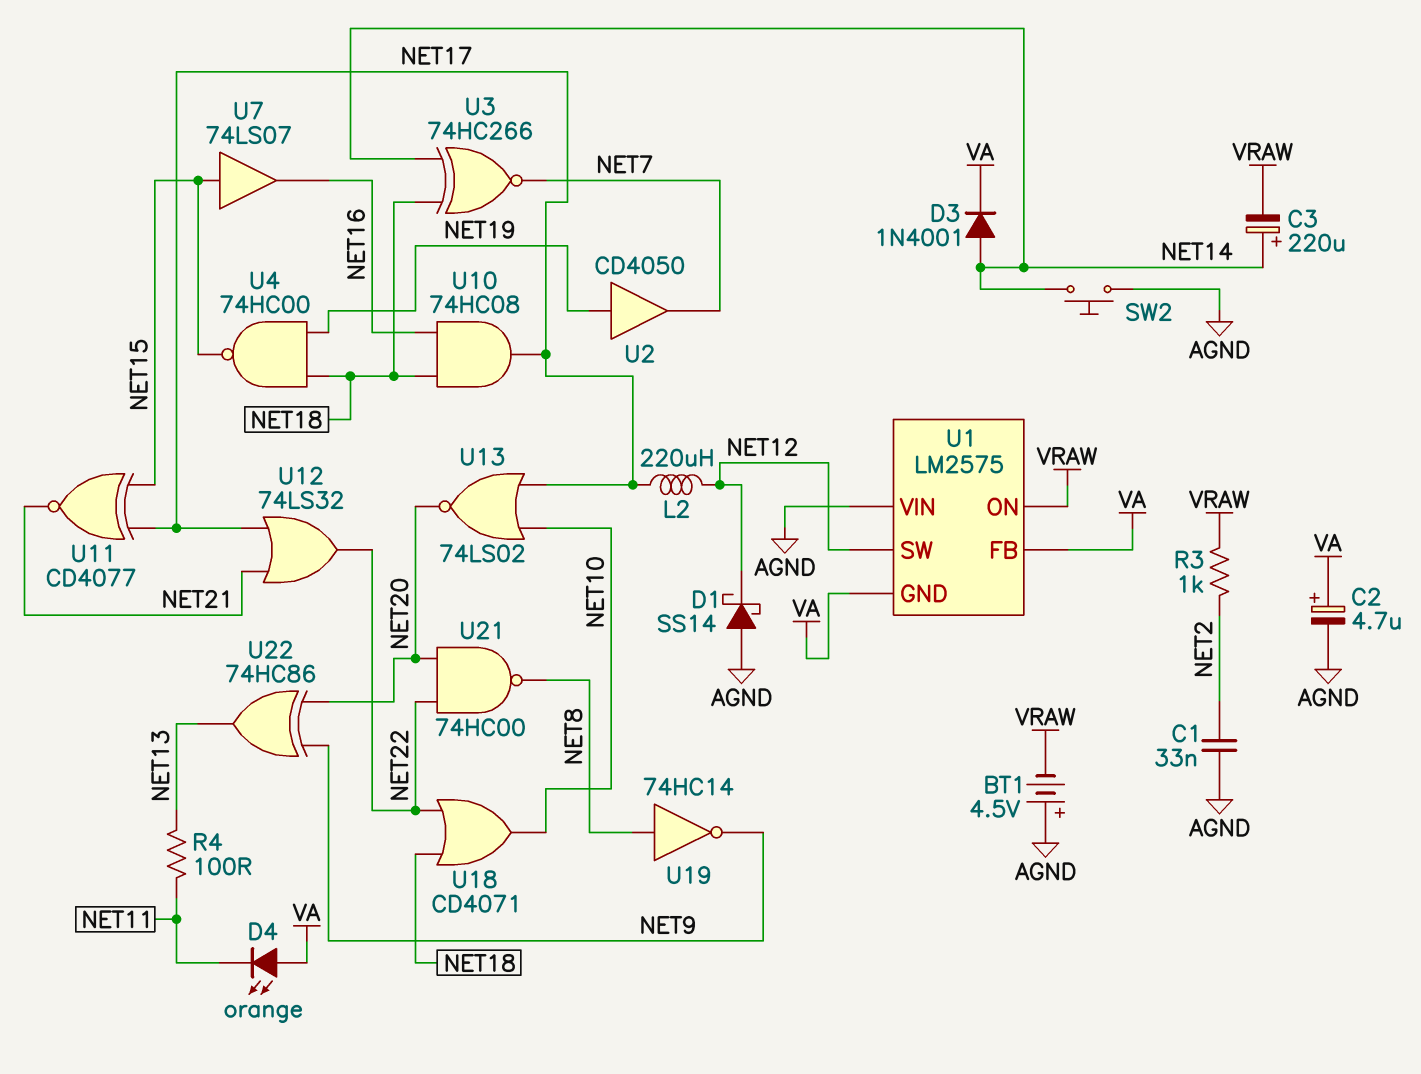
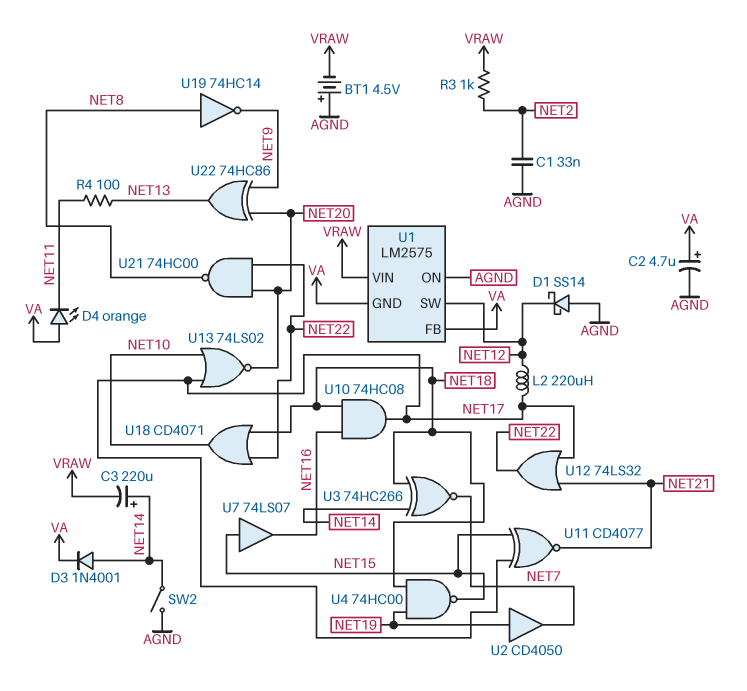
SW2: button (AGND, NET14) -> switch (AGND, NET14)
U1 pin ON: VRAW -> AGND
U1 pin VIN: AGND -> VRAW

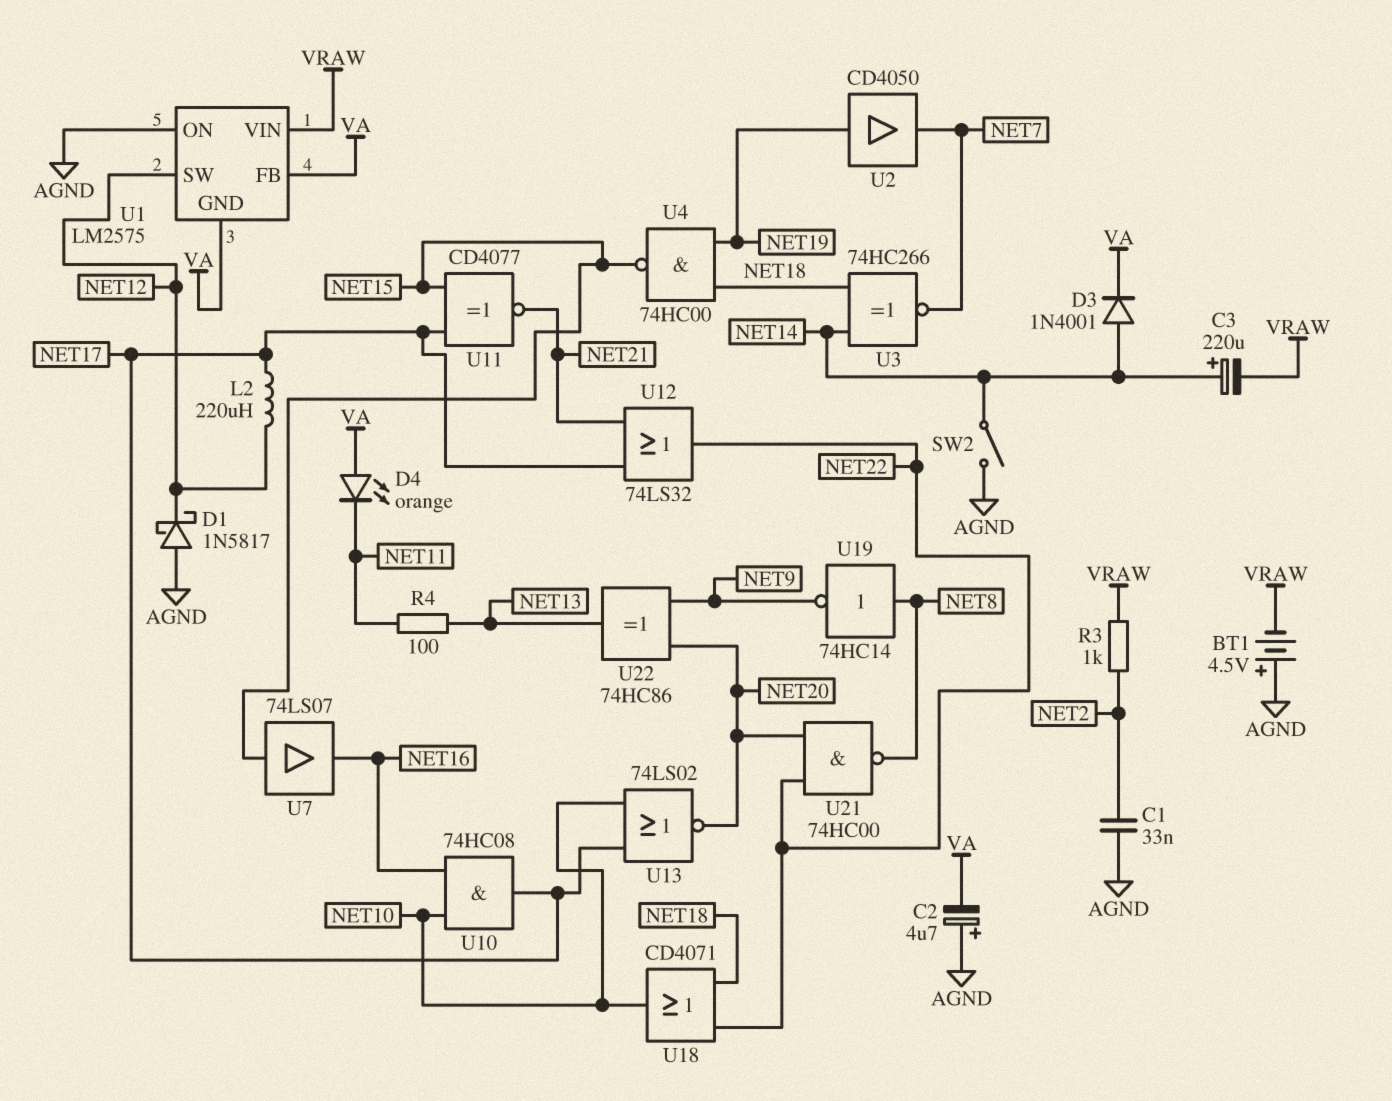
C2: 4.7uF (plus VA, minus AGND) -> 4.7uF (plus AGND, minus VA)
D1: schottky SS14 (A AGND, K NET12) -> schottky 1N5817 (A AGND, K NET12)
U10: AND 74HC08 (in NET16, in NET18, out NET17) -> AND 74HC08 (in NET10, in NET16, out NET17)

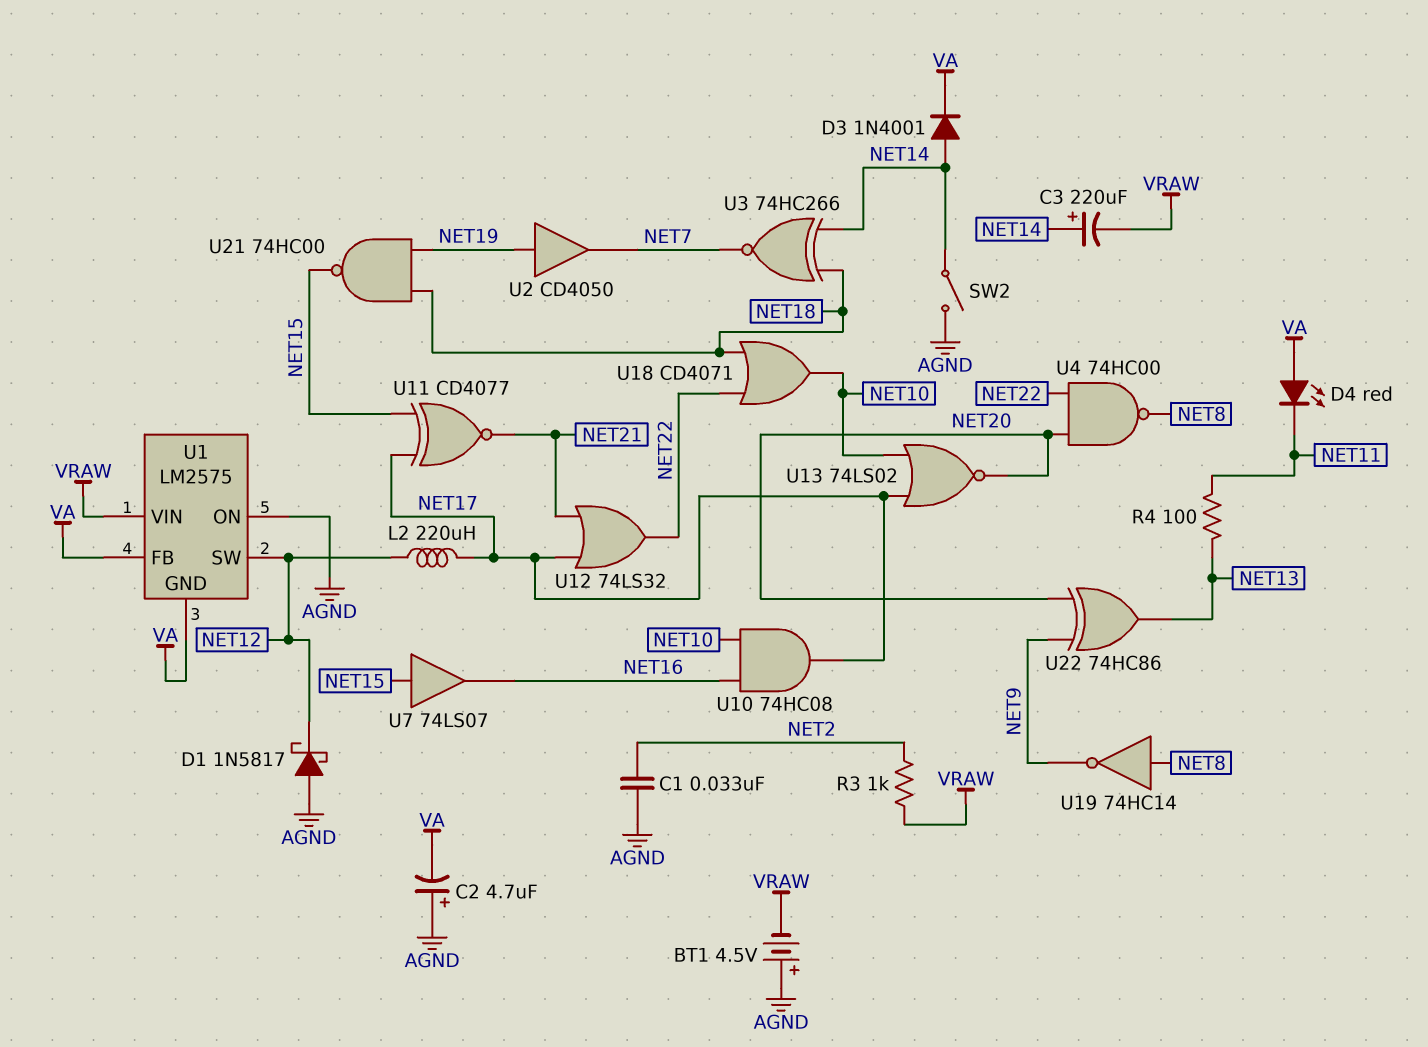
D4: LED orange (A VA, K NET11) -> LED red (A VA, K NET11)
U4: NAND 74HC00 (in NET18, in NET19, out NET15) -> NAND 74HC00 (in NET20, in NET22, out NET8)
U21: NAND 74HC00 (in NET20, in NET22, out NET8) -> NAND 74HC00 (in NET18, in NET19, out NET15)

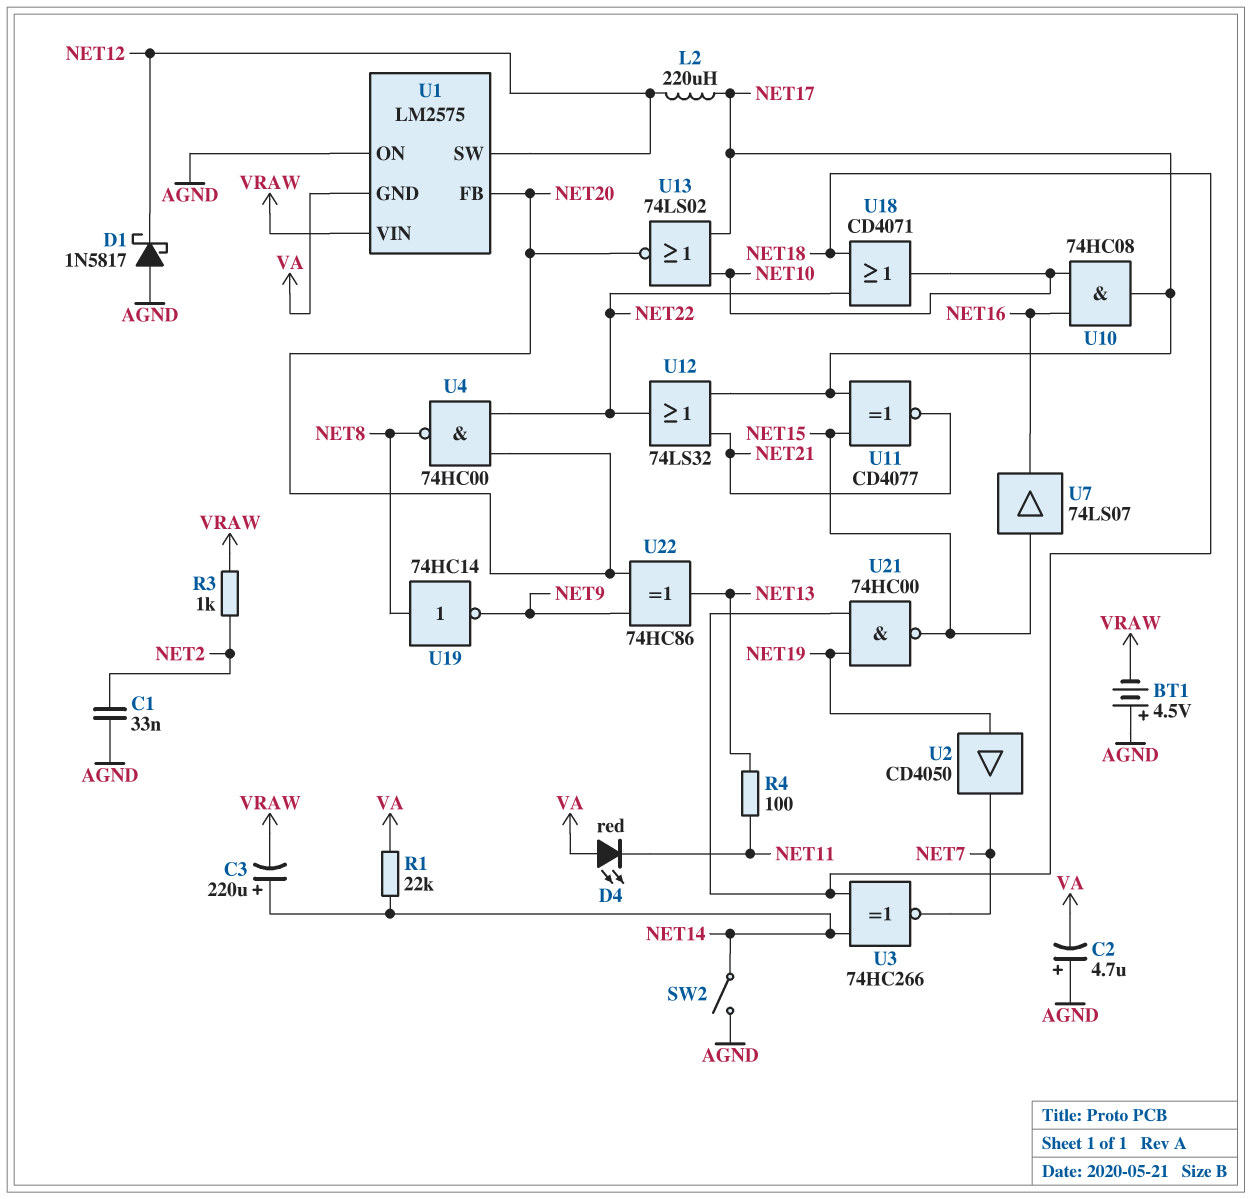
D3: diode 1N4001 (A NET14, K VA) -> none
R1: none -> 22k (NET14, VA)
U1 pin FB: VA -> NET20

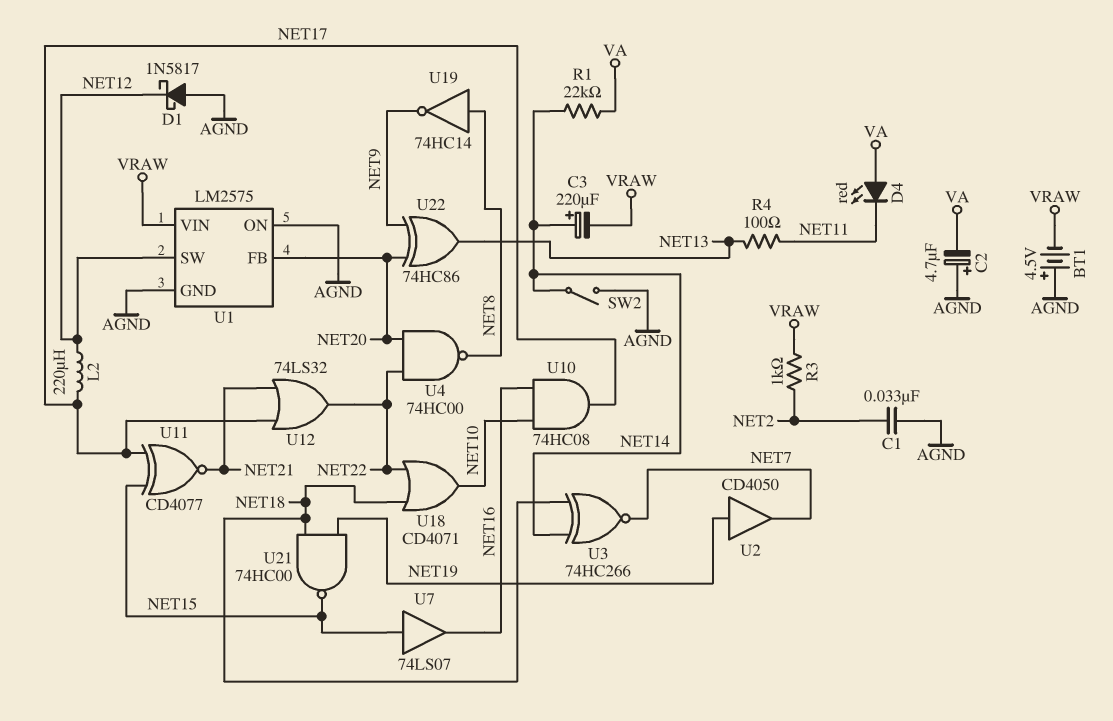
U1 pin GND: VA -> AGND
U13: NOR 74LS02 (in NET10, in NET17, out NET20) -> none

